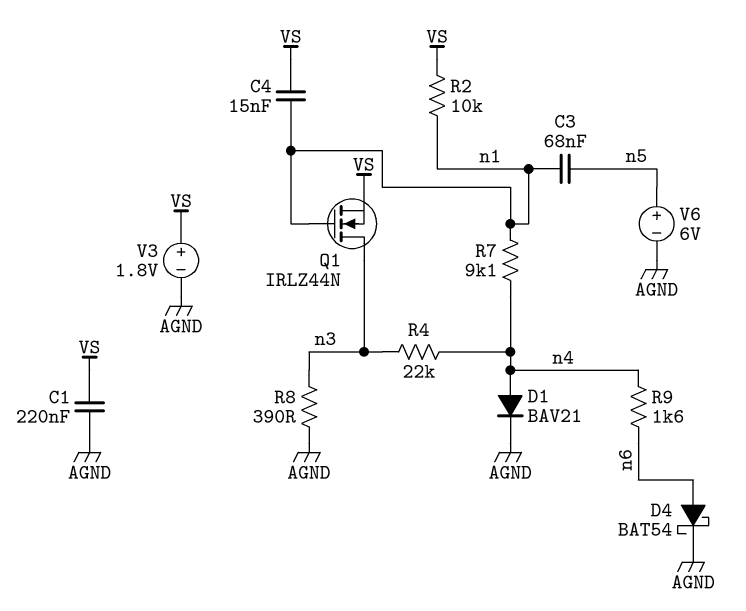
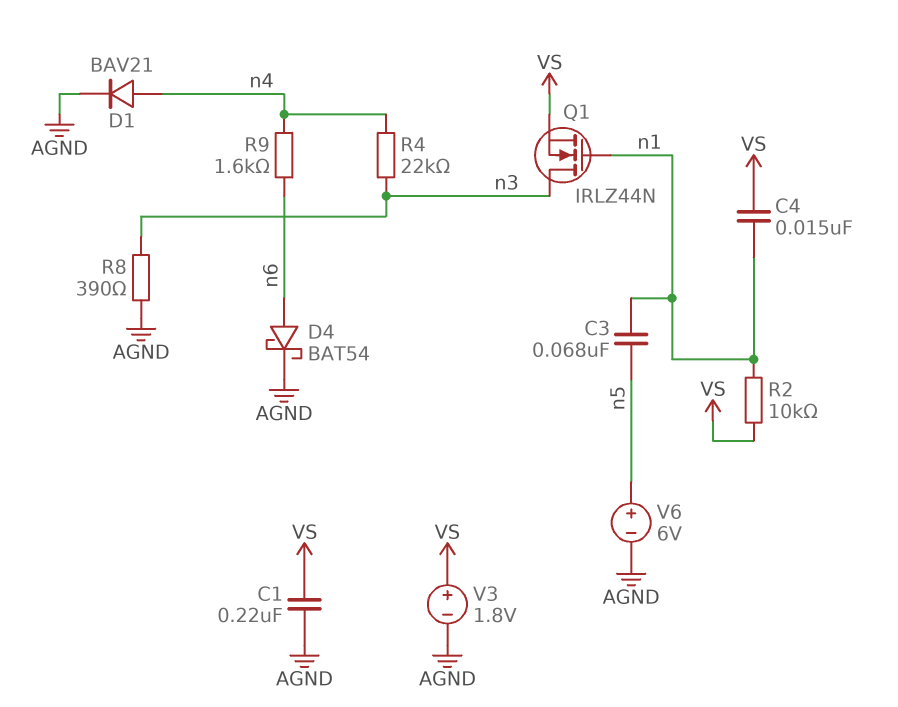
R7: 9.1k (n1, n4) -> none

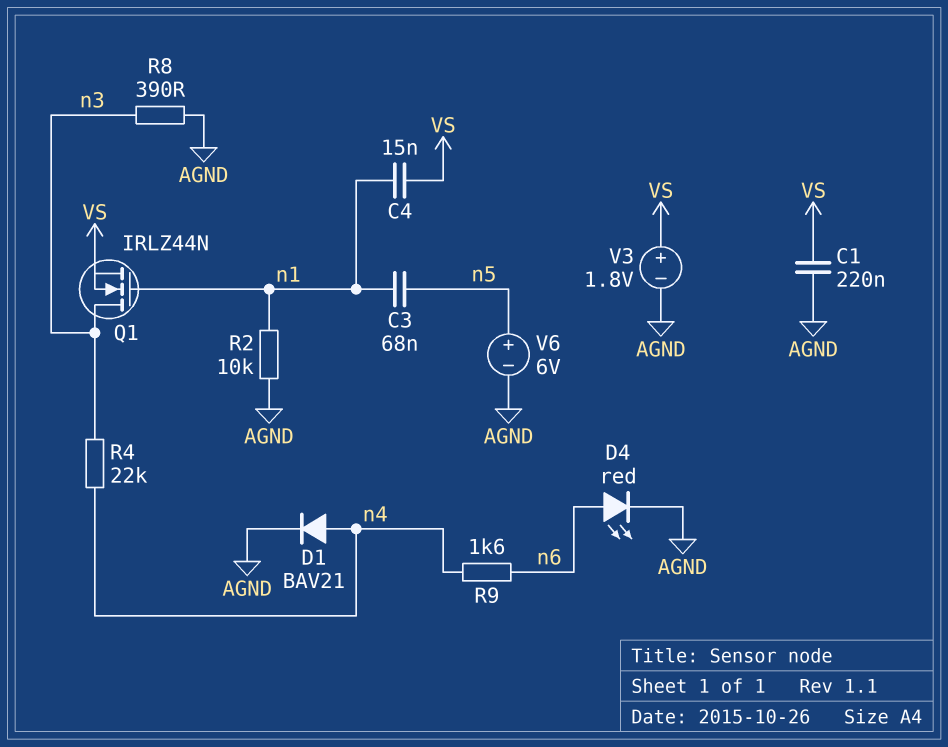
D4: schottky BAT54 (A n6, K AGND) -> LED red (A n6, K AGND)
R2: 10k (VS, n1) -> 10k (AGND, n1)

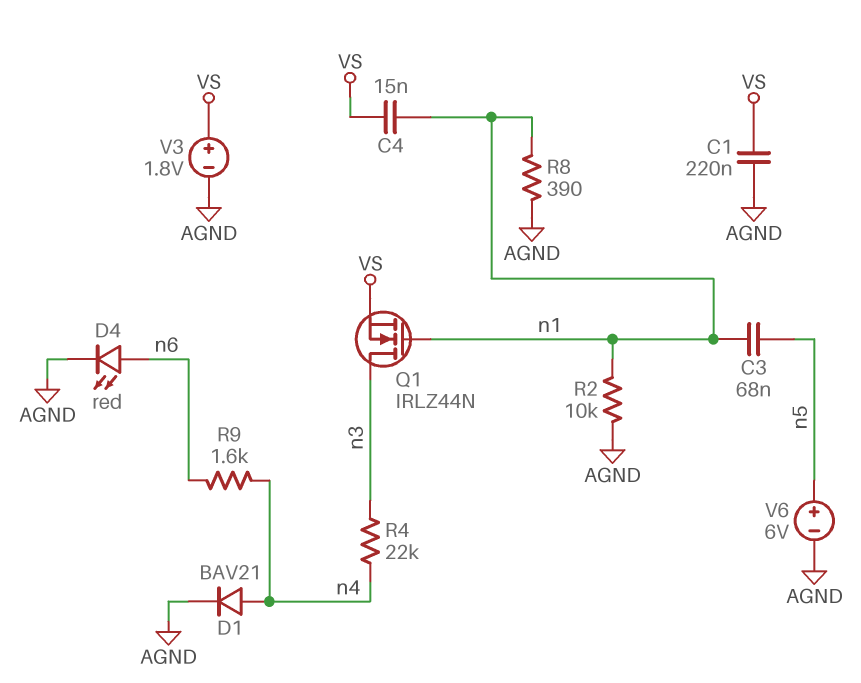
R8: 390 (AGND, n3) -> 390 (AGND, n1)

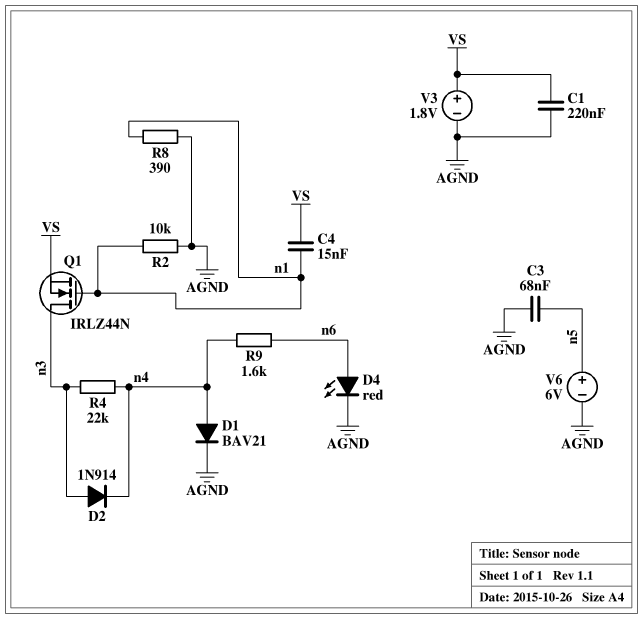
C3: 68nF (n1, n5) -> 68nF (AGND, n5)
D2: none -> diode 1N914 (A n3, K n4)

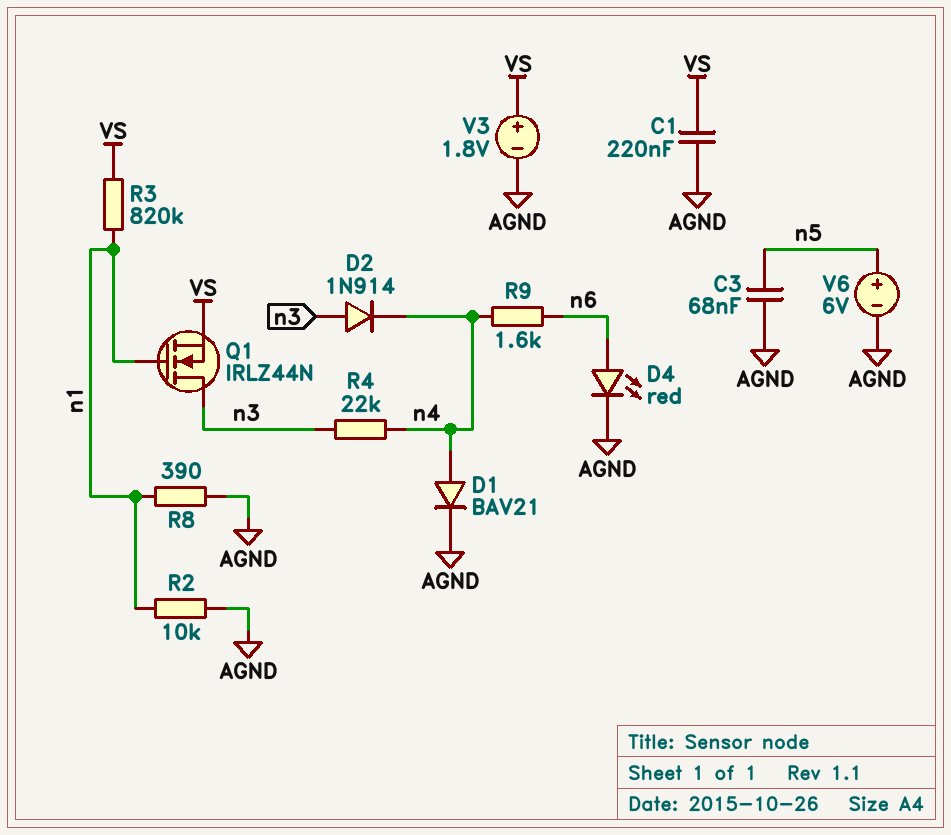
C4: 15nF (VS, n1) -> none
R3: none -> 820k (VS, n1)

